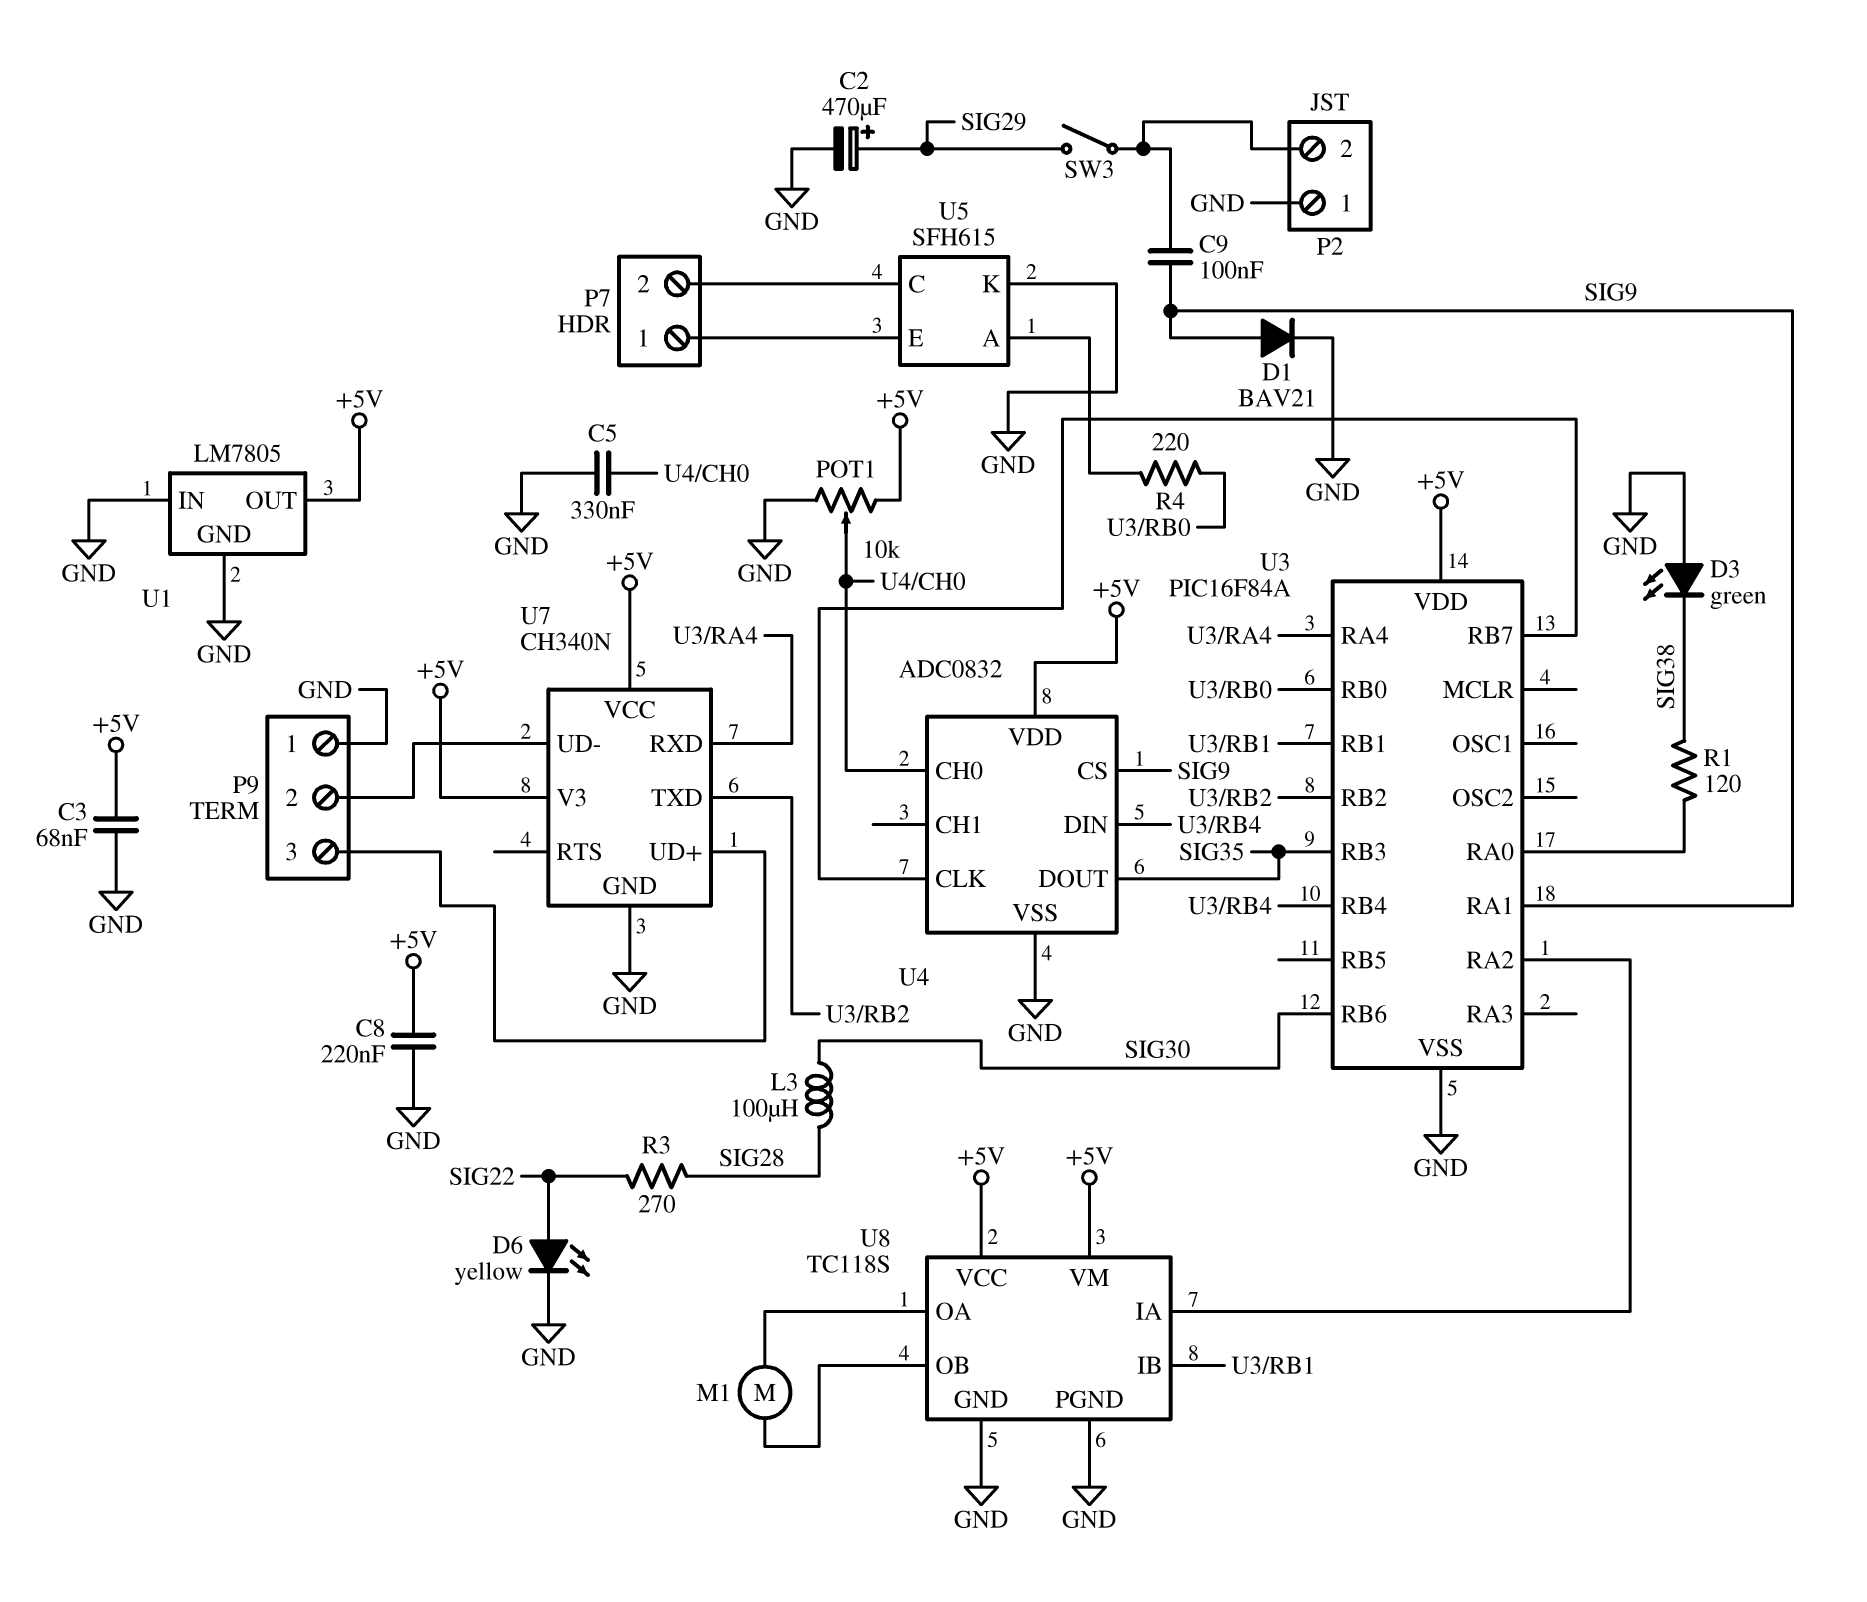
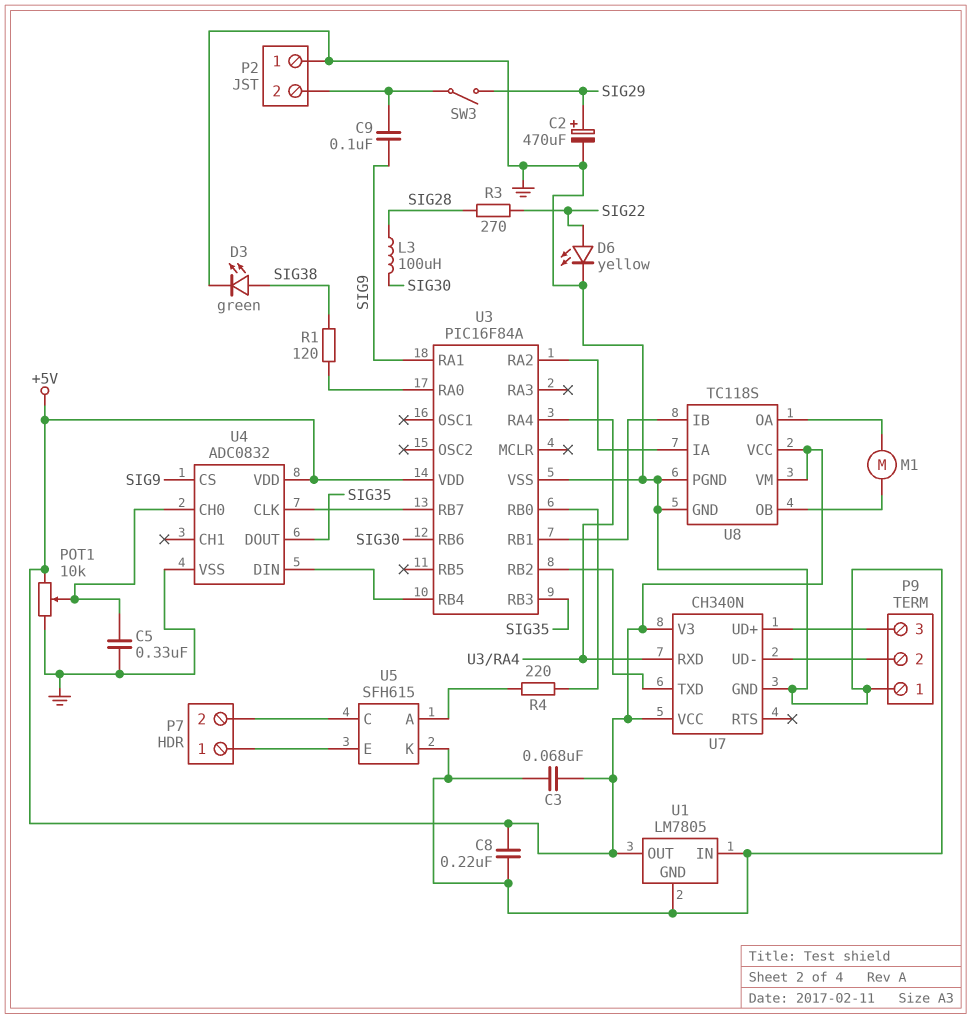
D1: diode BAV21 (A SIG9, K GND) -> none
D3: LED green (A GND, K SIG38) -> LED green (A SIG38, K GND)

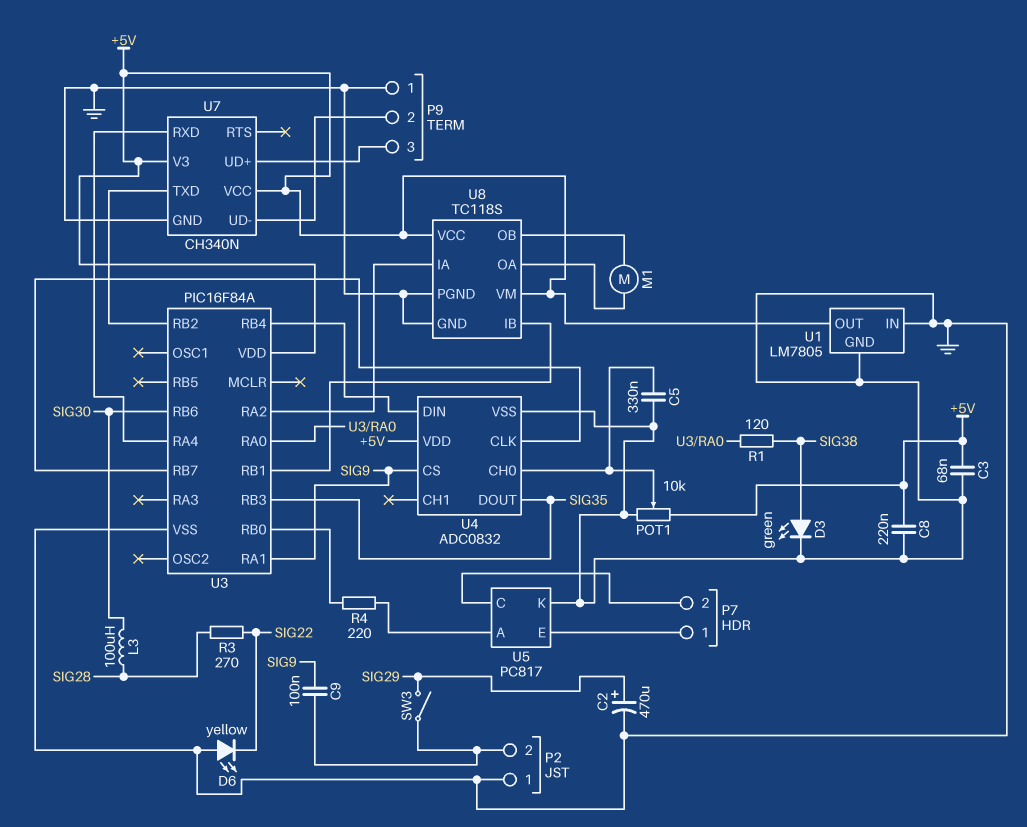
D6: LED yellow (A SIG22, K GND) -> LED yellow (A GND, K SIG22)
U5: SFH615 -> PC817

